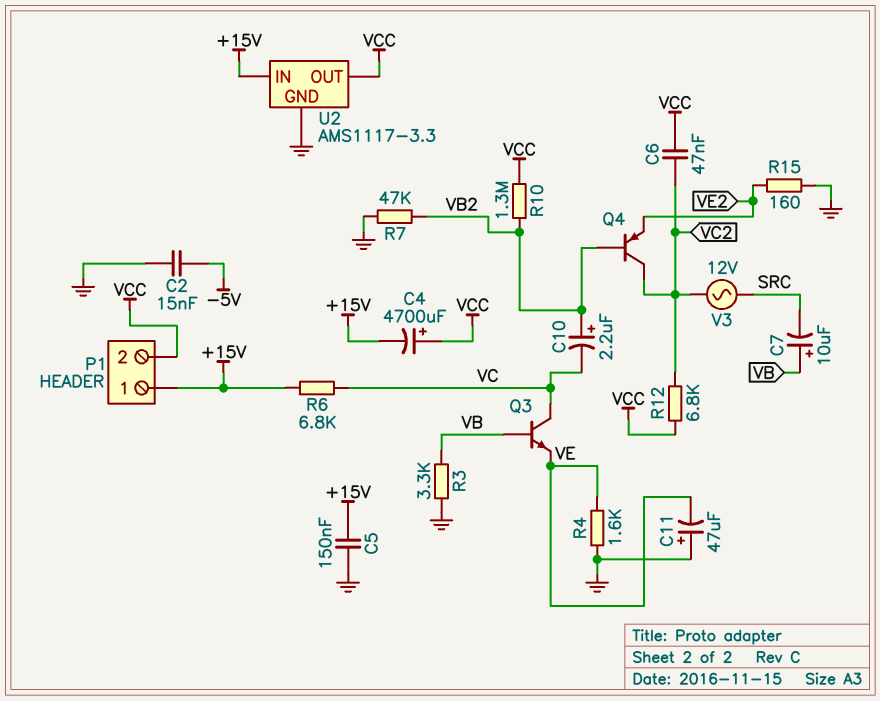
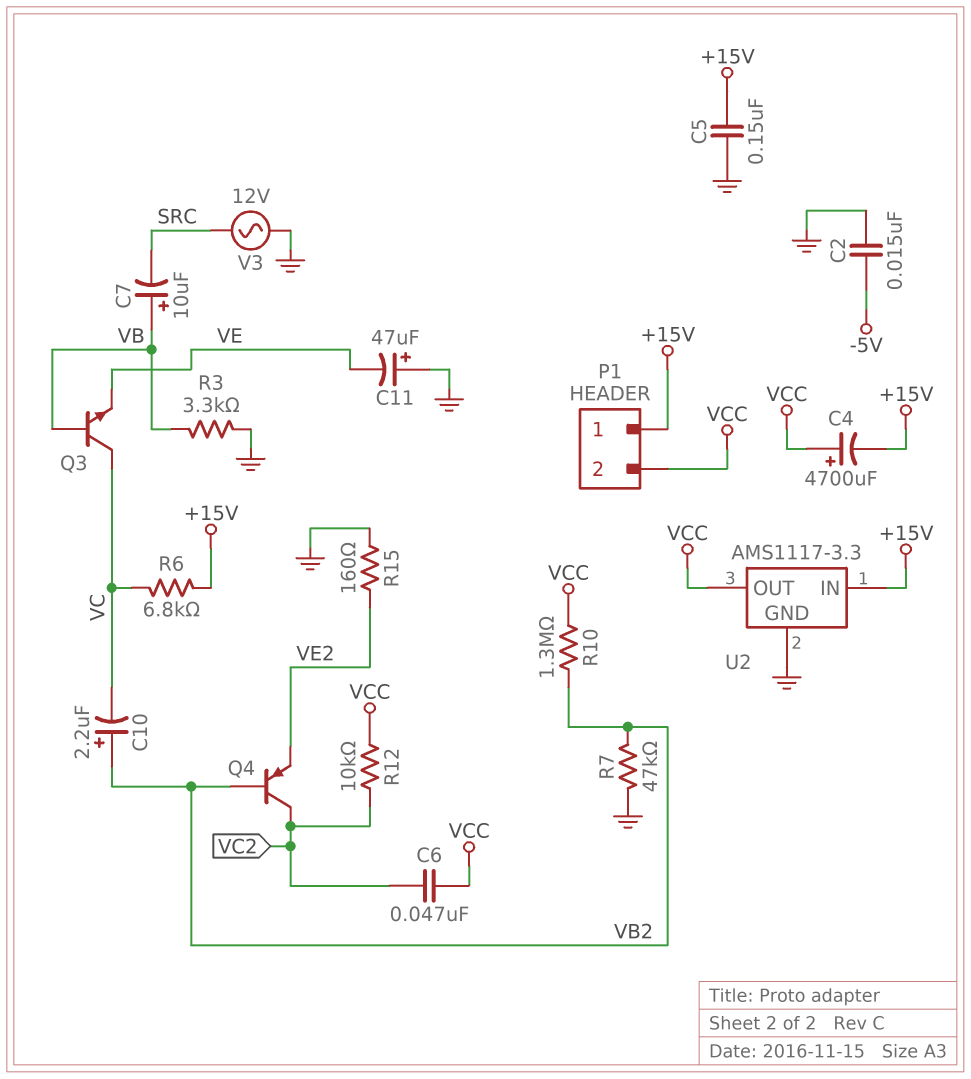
R4: 1.6k (GND, VE) -> none
R12: 6.8k (VC2, VCC) -> 10k (VC2, VCC)
V3: AC 12V (SRC, VC2) -> AC 12V (GND, SRC)

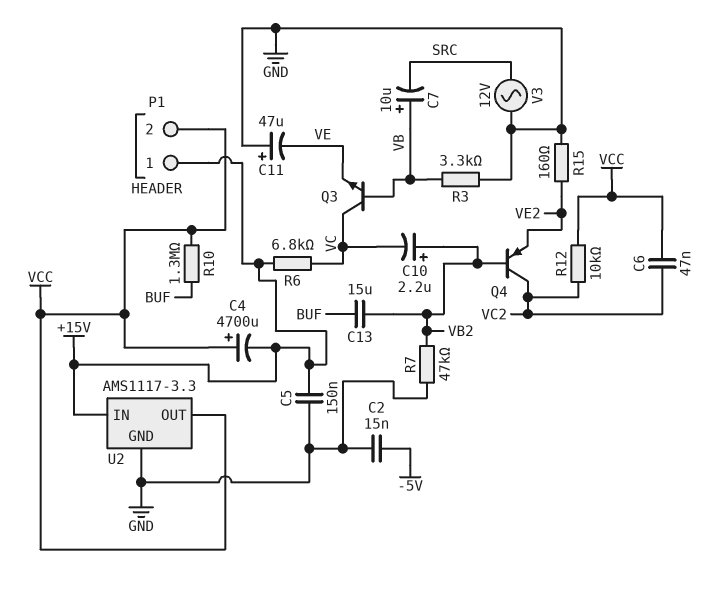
C13: none -> 15uF (BUF, VB2)
R10: 1.3M (VB2, VCC) -> 1.3M (BUF, VCC)

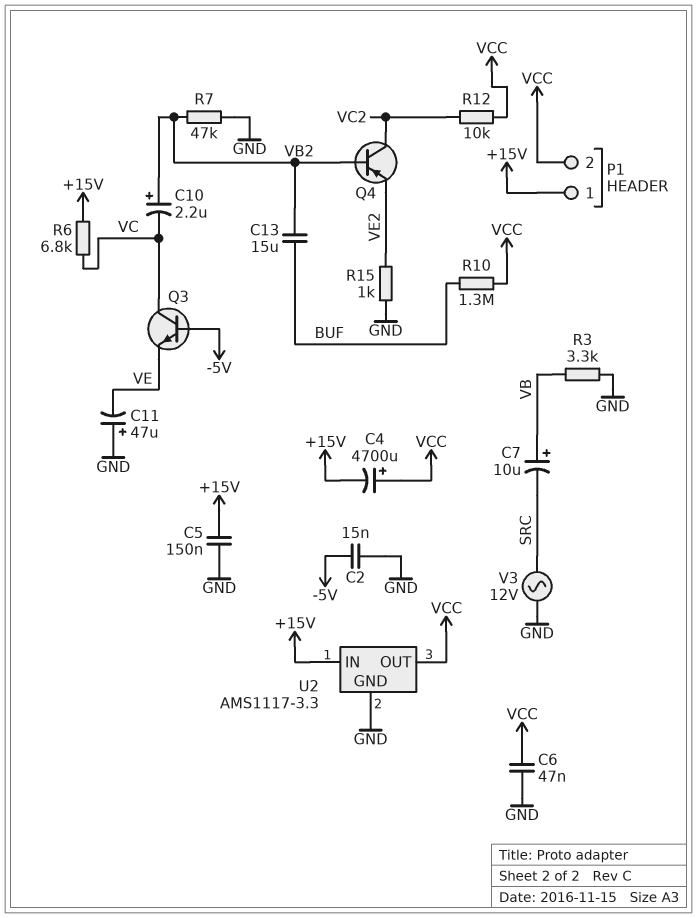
C6: 47nF (VC2, VCC) -> 47nF (GND, VCC)
Q3: NPN (B VB, C VC, E VE) -> NPN (B -5V, C VC, E VE)
R15: 160 (GND, VE2) -> 1k (GND, VE2)

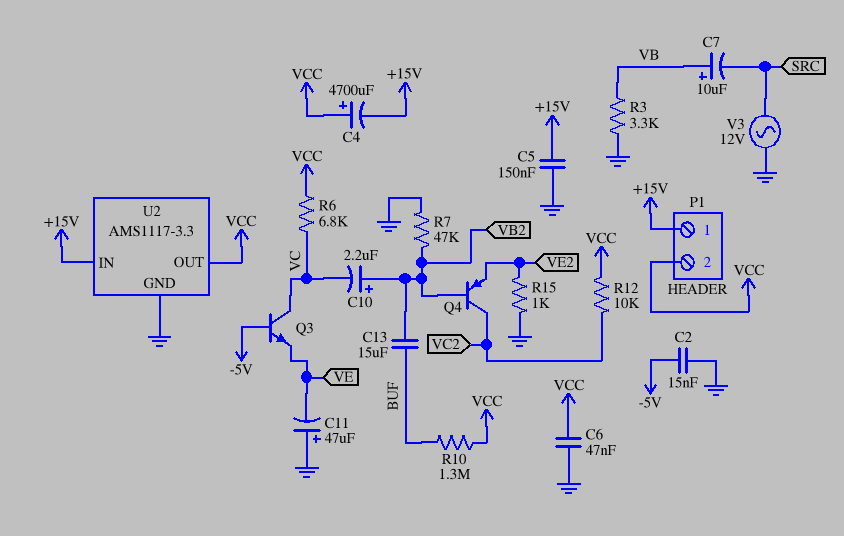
R6: 6.8k (+15V, VC) -> 6.8k (VC, VCC)

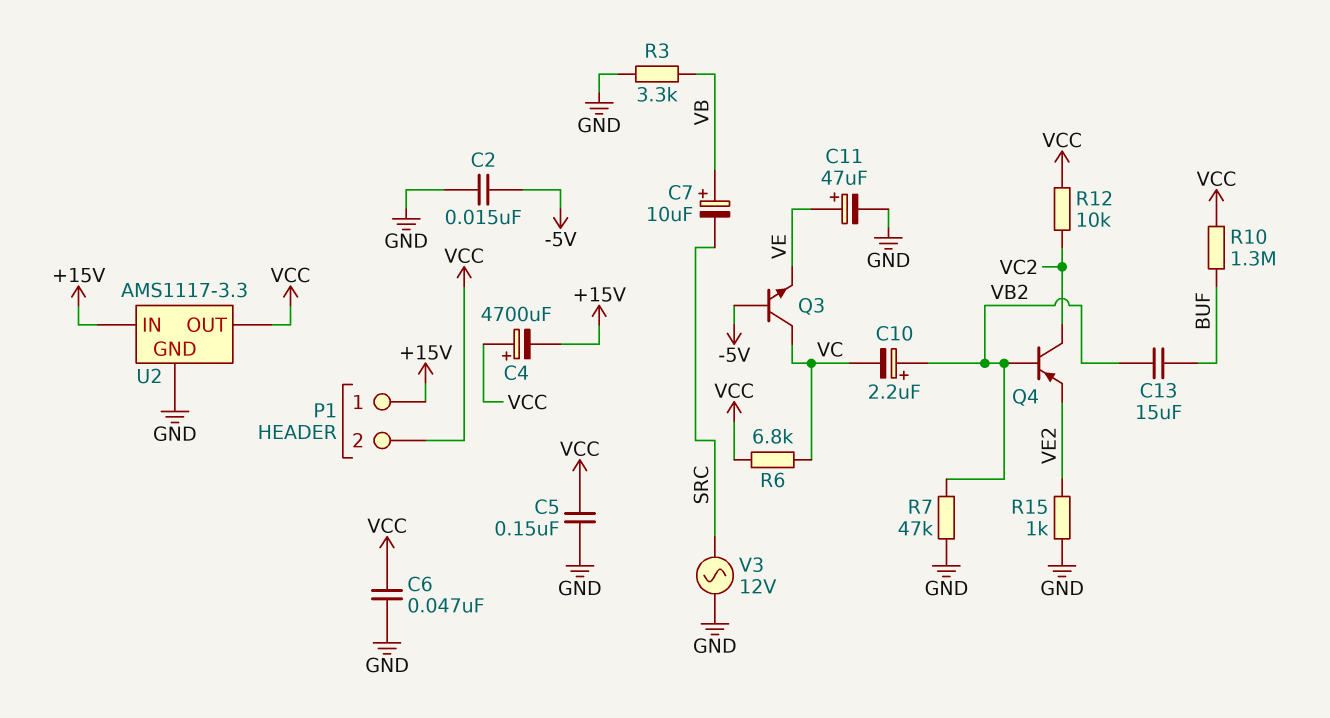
C5: 150nF (+15V, GND) -> 150nF (GND, VCC)
C11: 47uF (plus GND, minus VE) -> 47uF (plus VE, minus GND)

